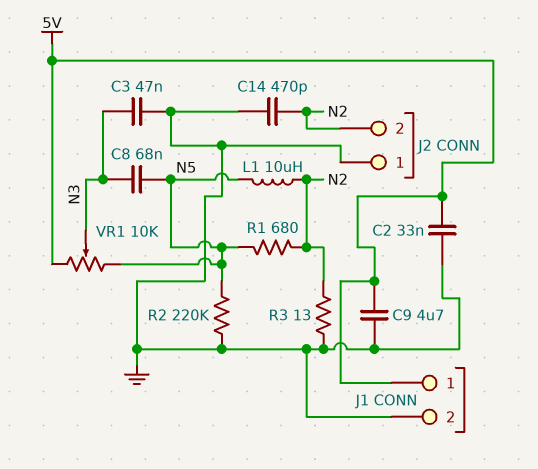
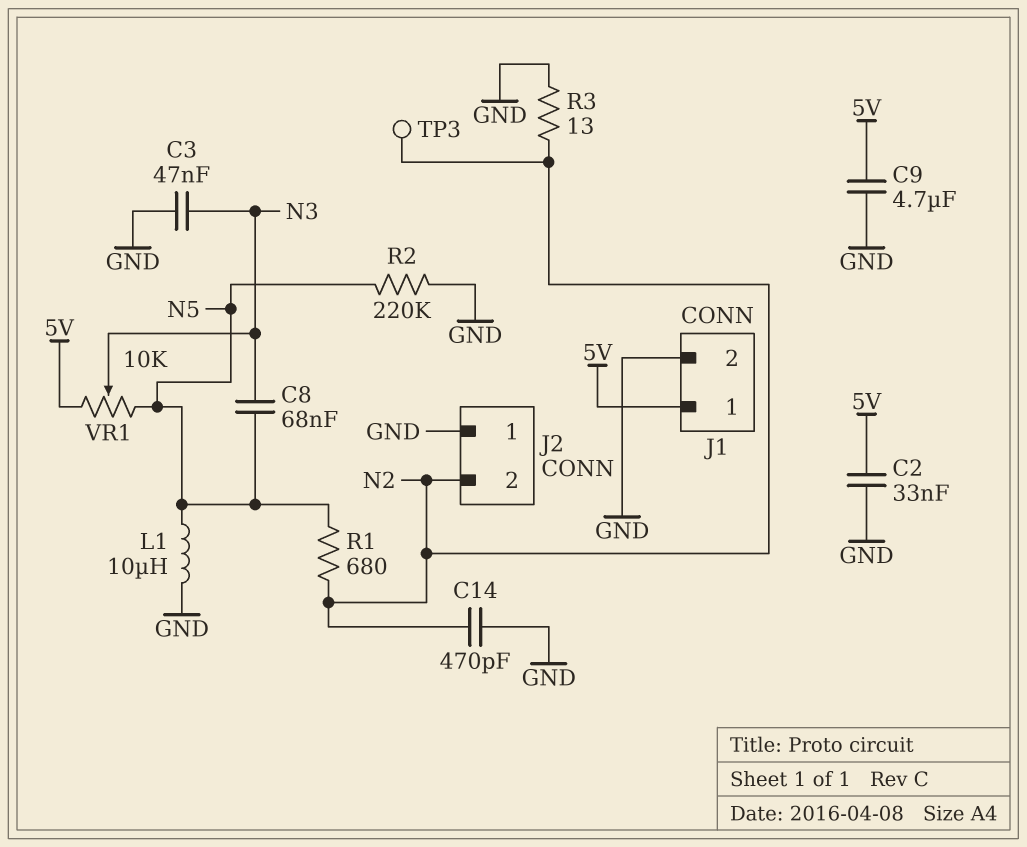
L1: 10uH (N2, N5) -> 10uH (GND, N5)
TP3: none -> test point (N2)

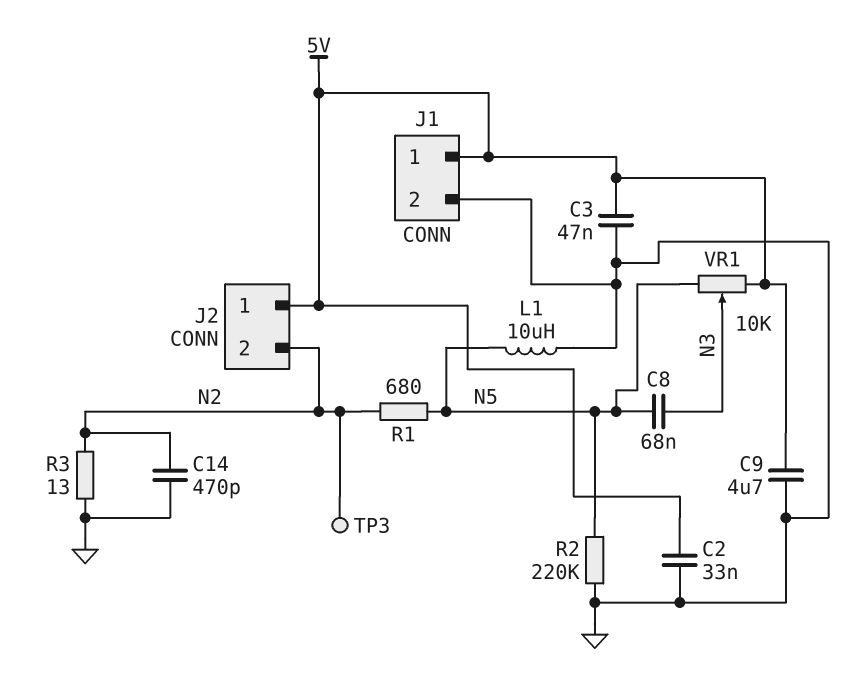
C3: 47nF (GND, N3) -> 47nF (5V, GND)
J2 pin 1: GND -> 5V

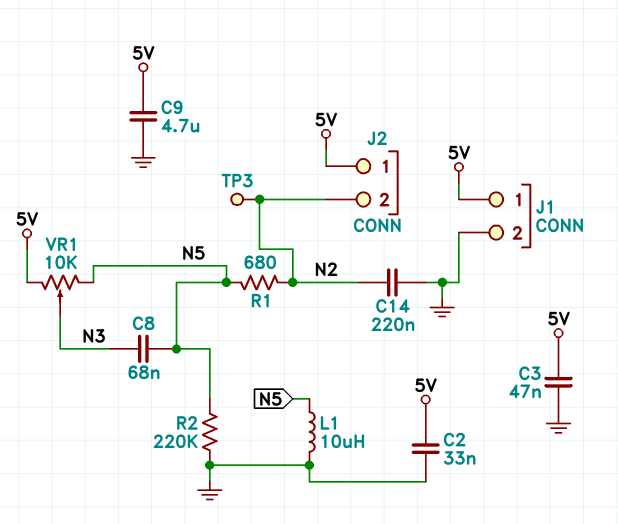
C14: 470pF (GND, N2) -> 220nF (GND, N2)
R3: 13 (GND, N2) -> none

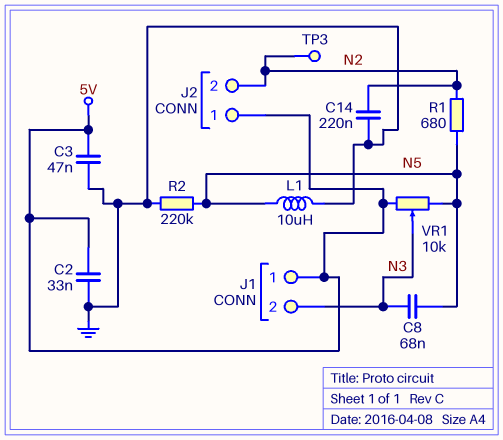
C9: 4.7uF (5V, GND) -> none
J1 pin 2: GND -> N3

